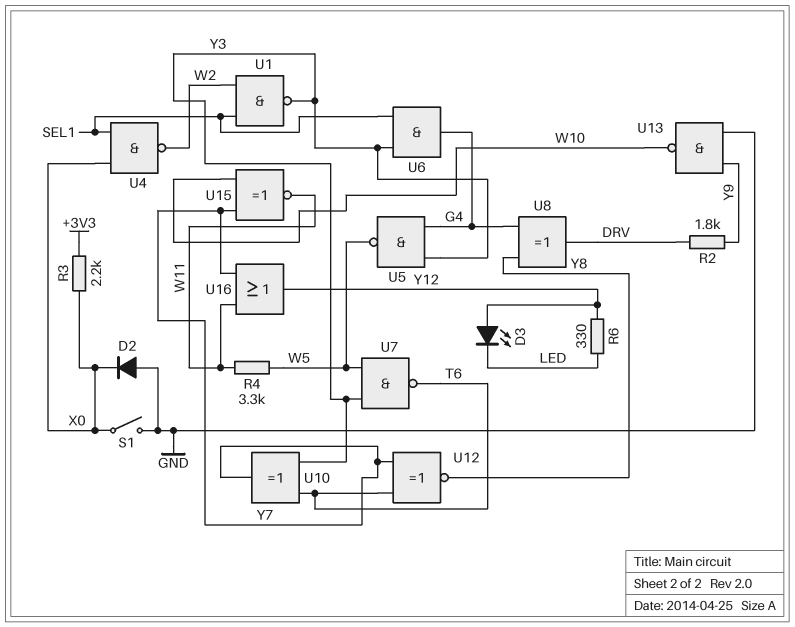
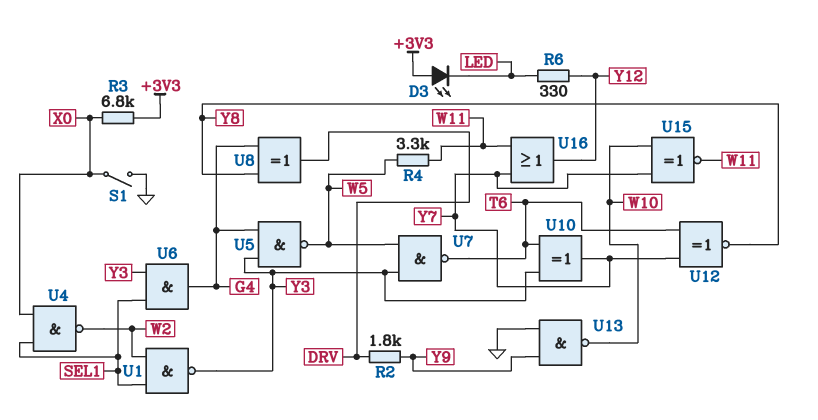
D2: diode (A GND, K X0) -> none
D3: LED (A Y12, K LED) -> LED (A +3V3, K LED)
R3: 2.2k (+3V3, X0) -> 6.8k (+3V3, X0)

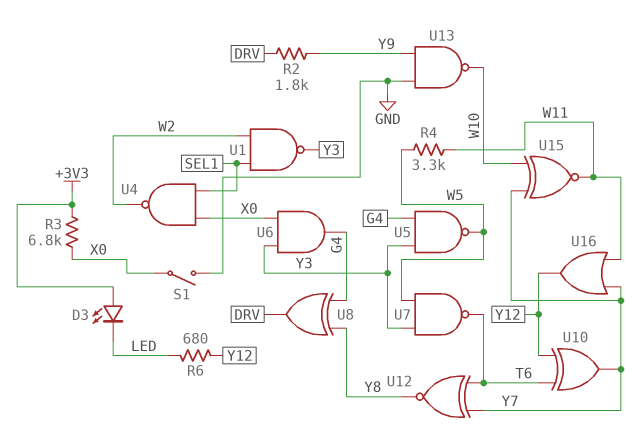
R6: 330 (LED, Y12) -> 680 (LED, Y12)
U6: AND (in SEL1, in Y3, out G4) -> AND (in X0, in Y3, out G4)
U10: XOR (in T6, in Y3, out Y7) -> XOR (in T6, in Y12, out Y7)

